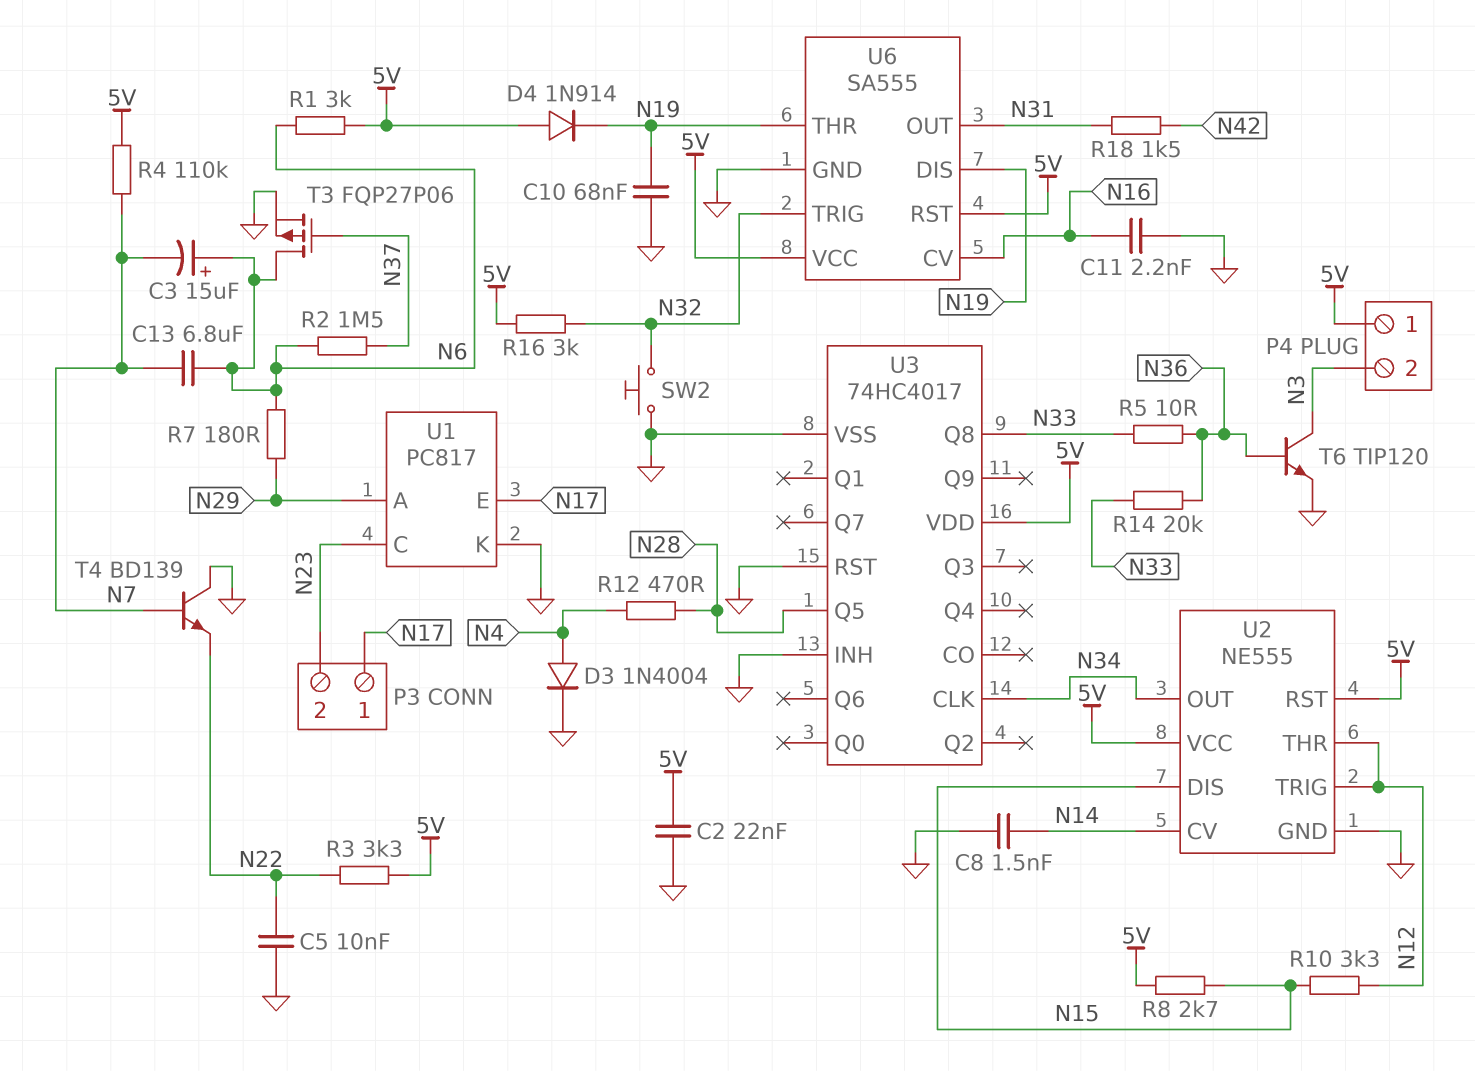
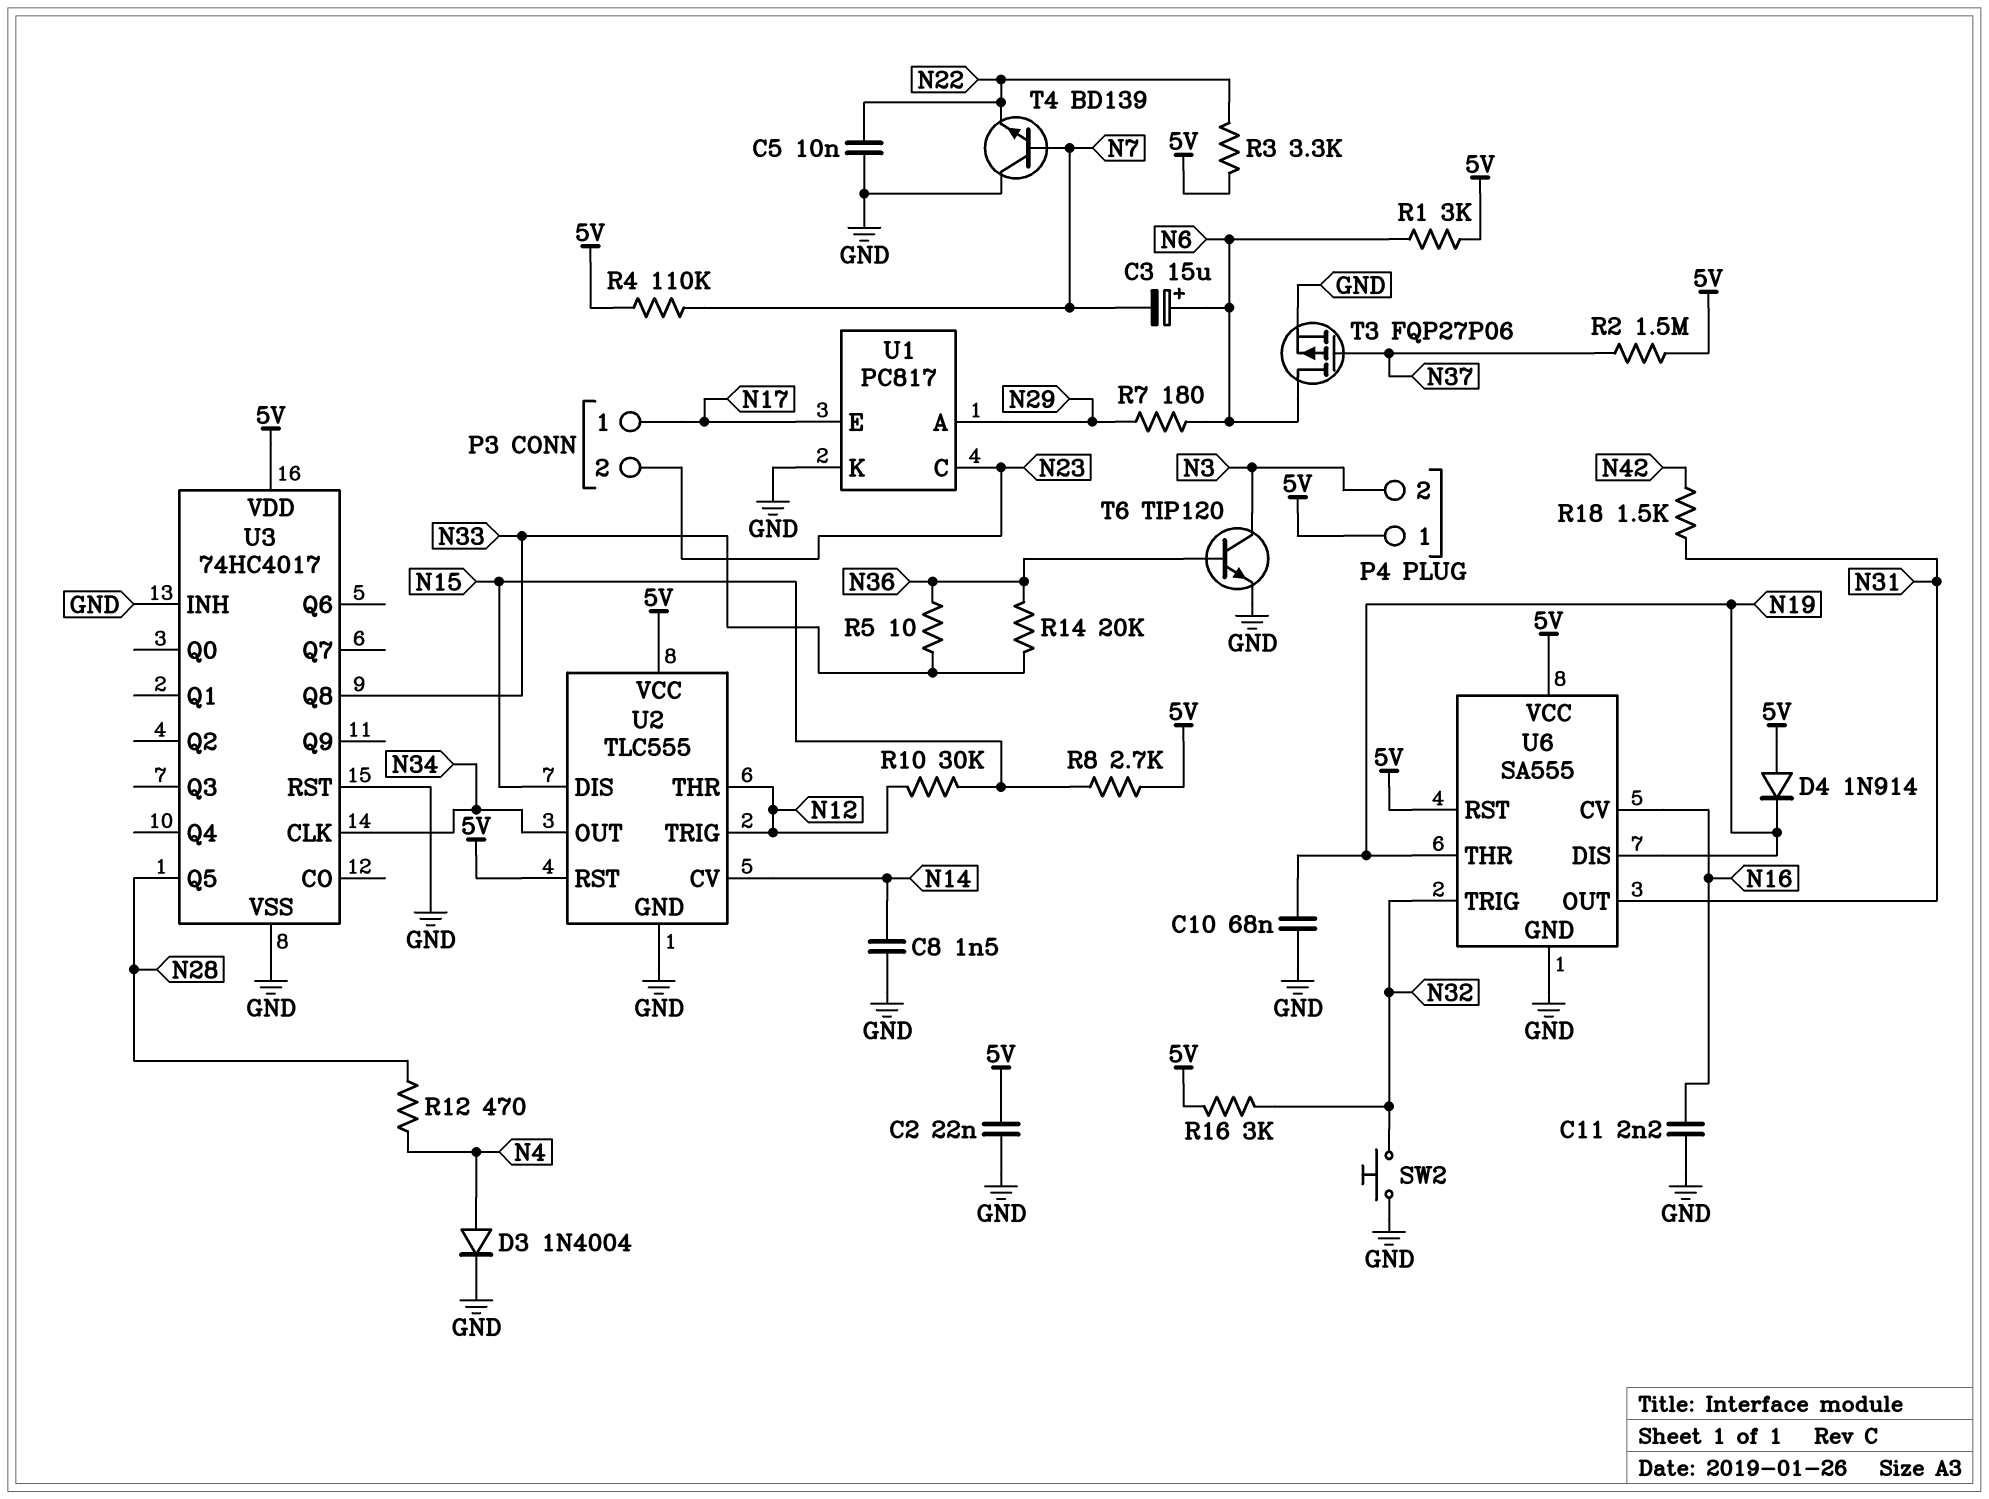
C13: 6.8uF (N6, N7) -> none
R2: 1.5M (N6, N37) -> 1.5M (5V, N37)
R10: 3.3k (N12, N15) -> 30k (N12, N15)
U2: NE555 -> TLC555

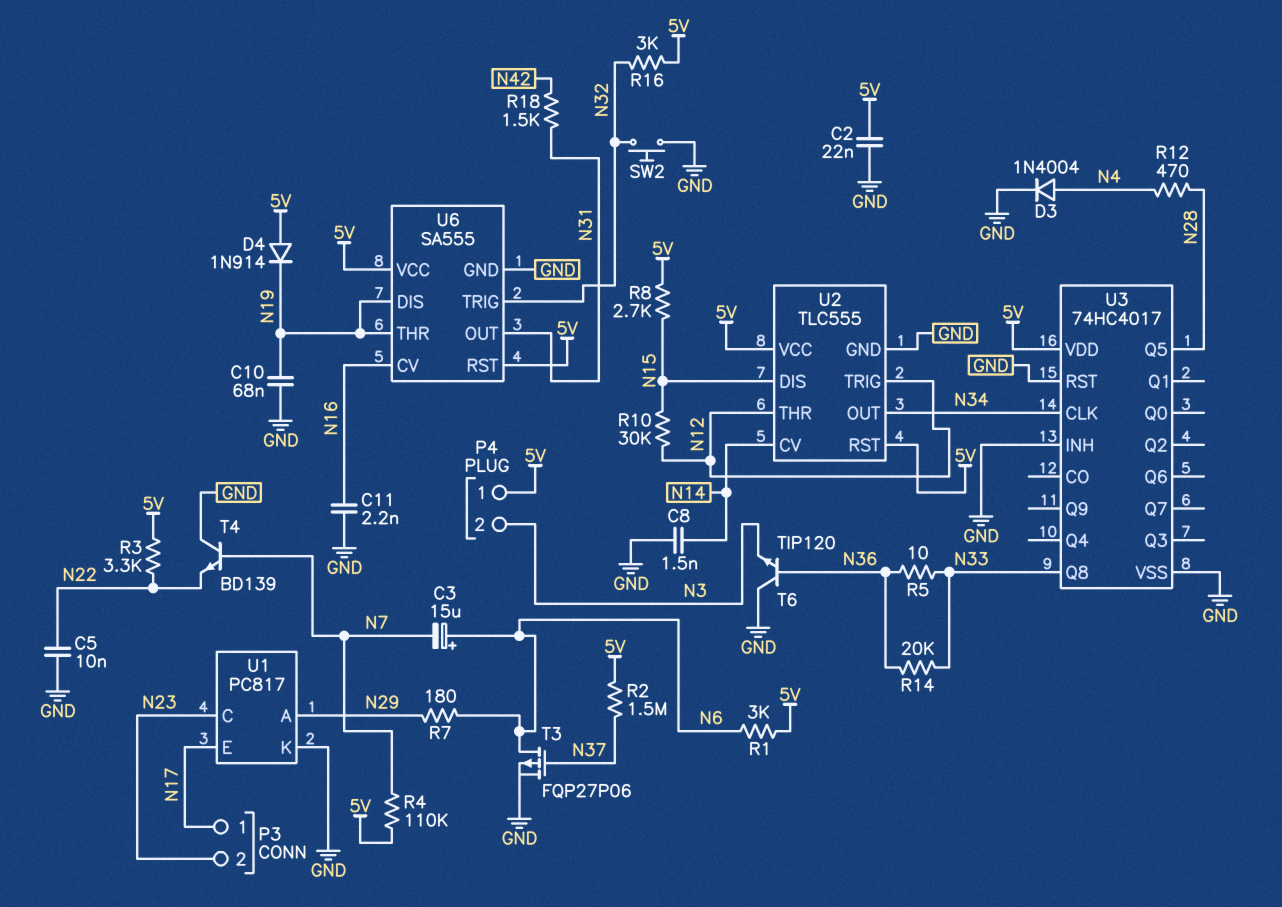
T6: NPN TIP120 (B N36, C N3, E GND) -> NPN TIP120 (B N36, C GND, E N3)

